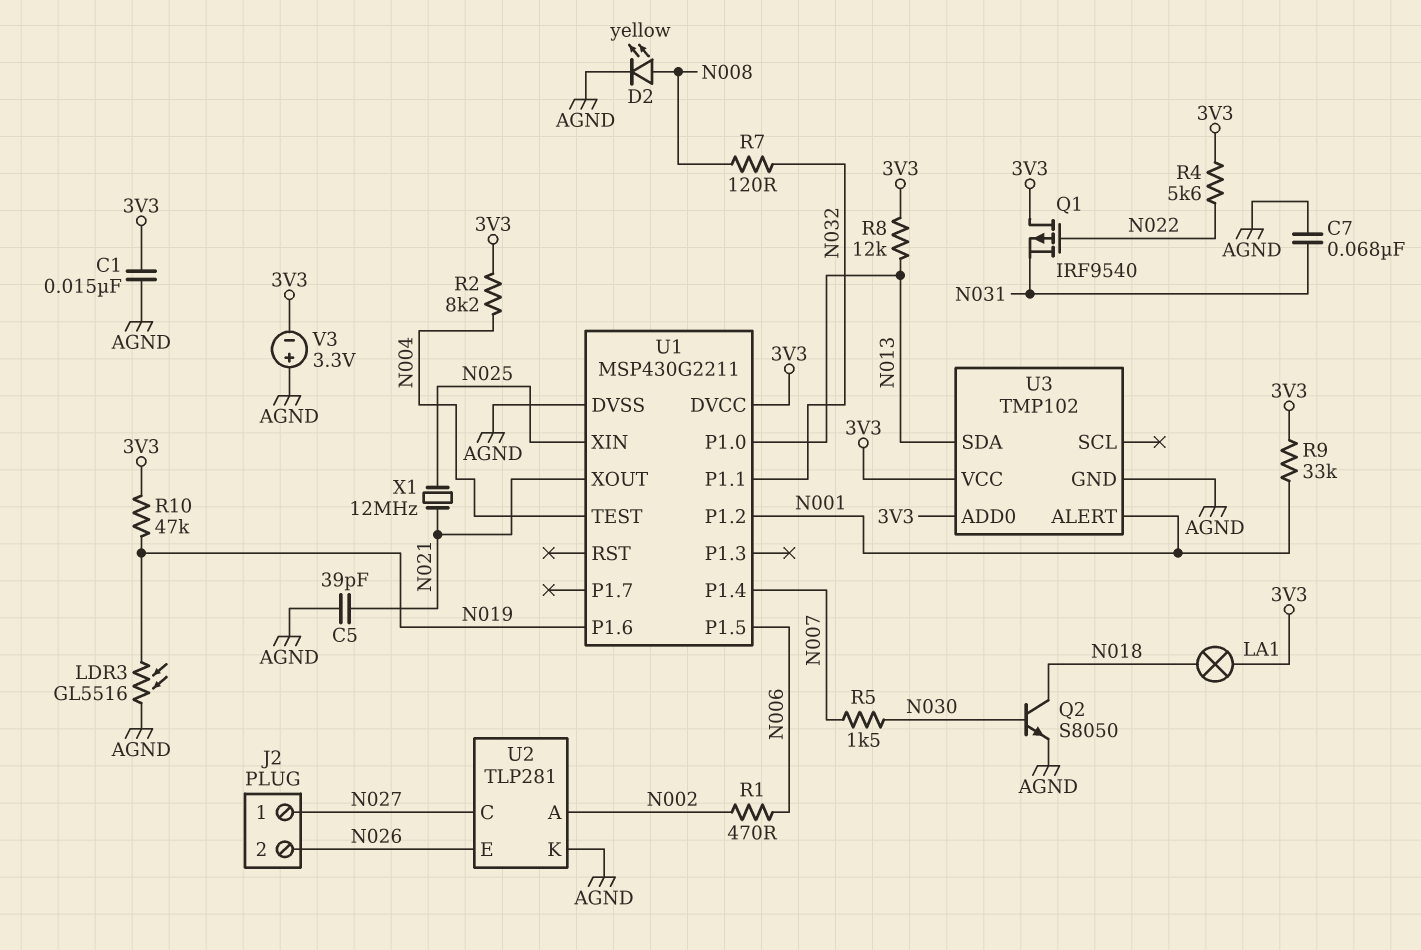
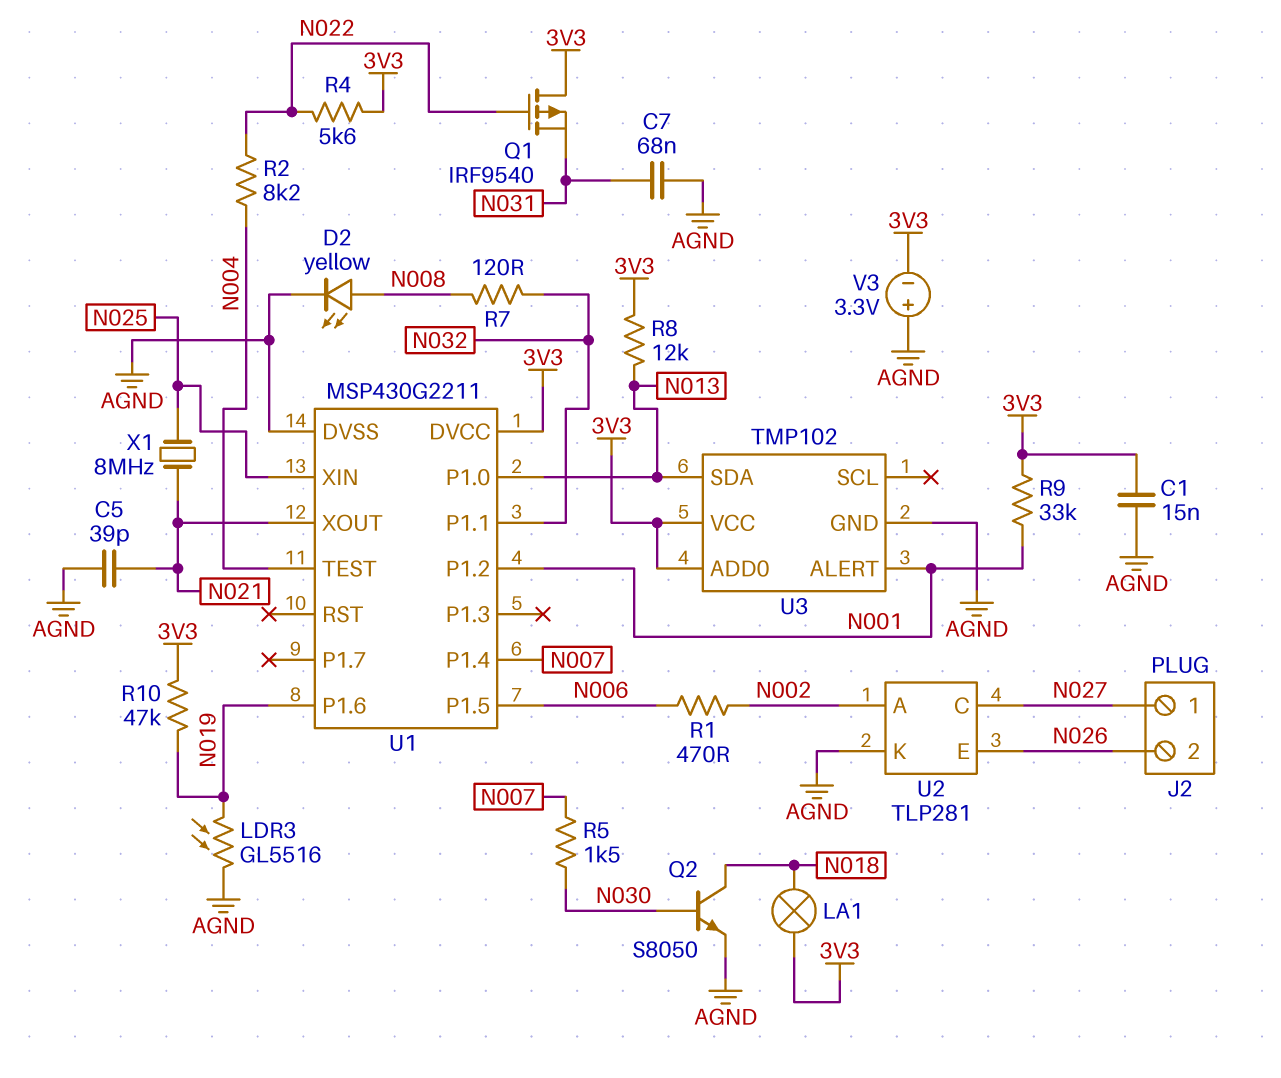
R2: 8.2k (3V3, N004) -> 8.2k (N004, N022)
X1: 12MHz (N021, N025) -> 8MHz (N021, N025)

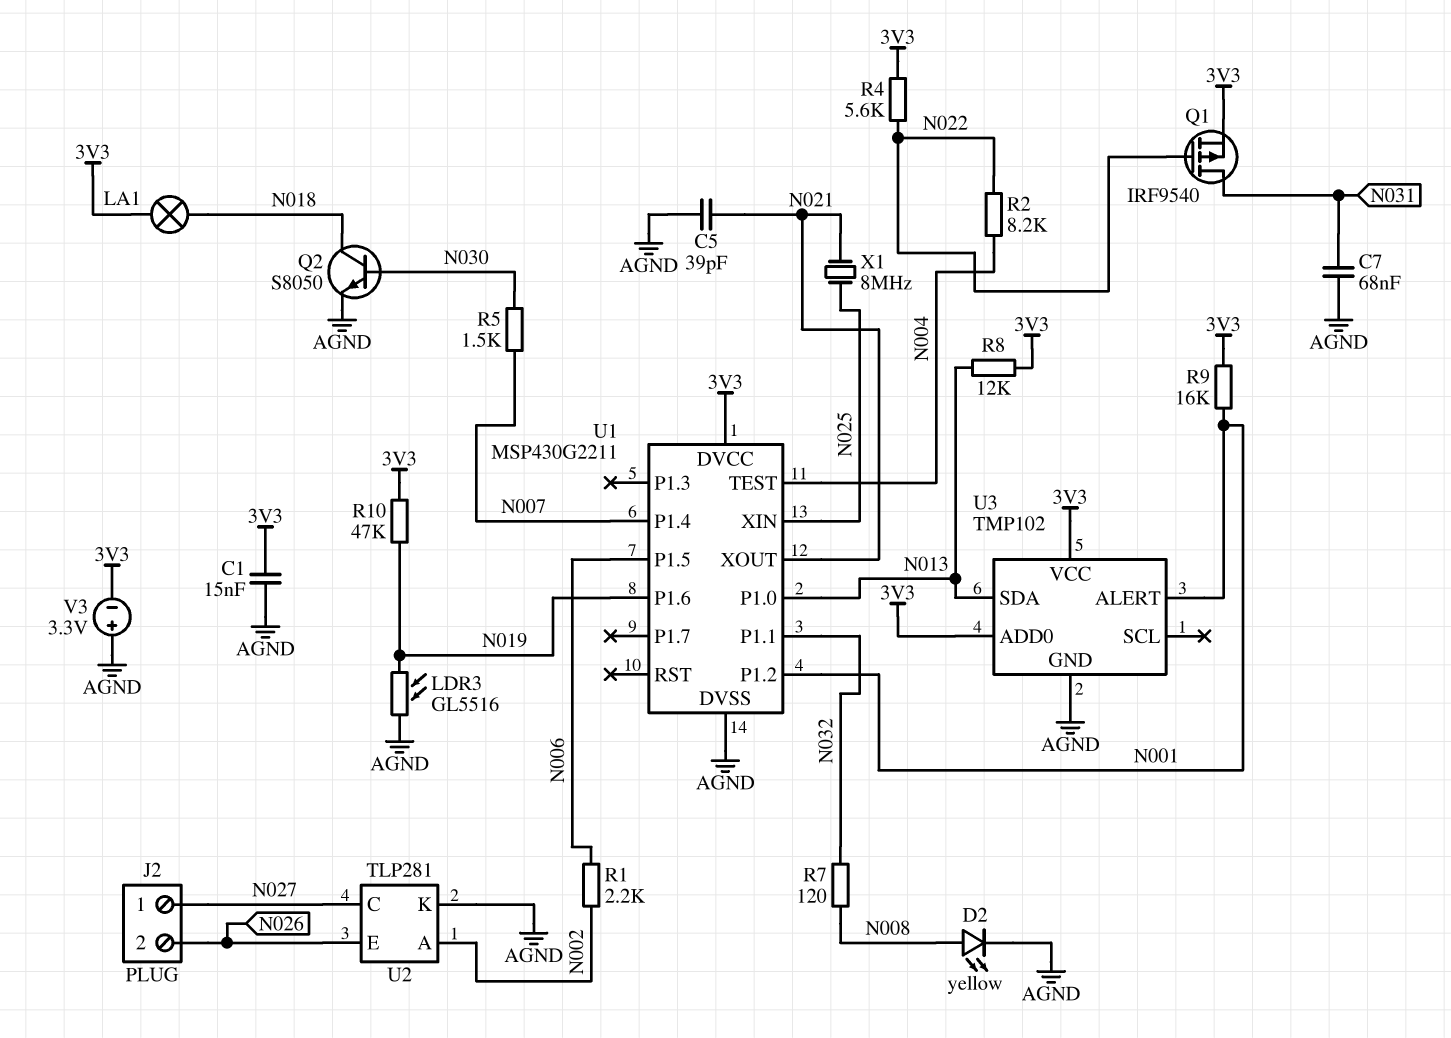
Q1: PMOS IRF9540 (G N022, D 3V3, S N031) -> PMOS IRF9540 (G N022, D N031, S 3V3)
R1: 470 (N002, N006) -> 2.2k (N002, N006)
R9: 33k (3V3, N001) -> 16k (3V3, N001)

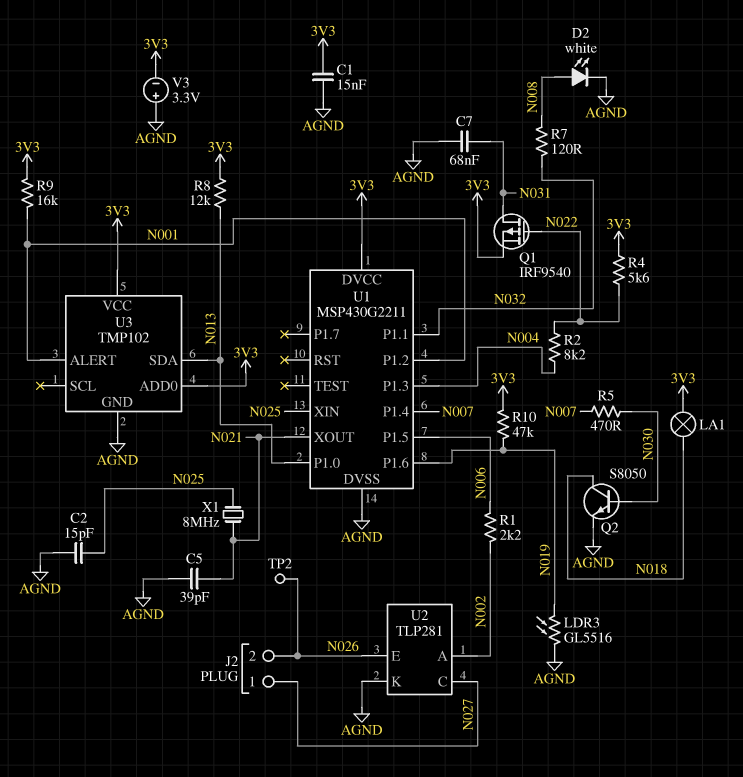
C2: none -> 15pF (AGND, N025)
D2: LED yellow (A N008, K AGND) -> LED white (A N008, K AGND)
R5: 1.5k (N007, N030) -> 470 (N007, N030)
TP2: none -> test point (N026)
U1 pin P1.3: none -> N004
U1 pin TEST: N004 -> none

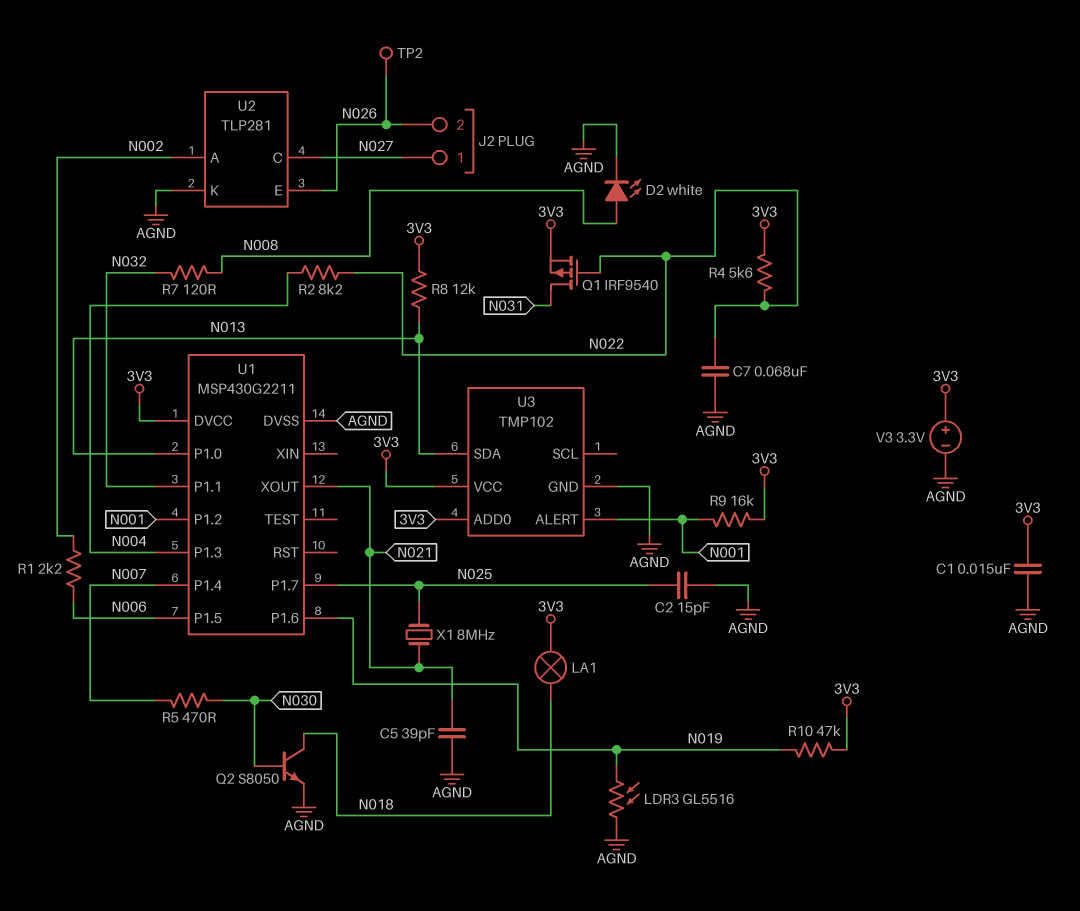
C7: 68nF (AGND, N031) -> 68nF (AGND, N022)
U1 pin P1.7: none -> N025
U1 pin XIN: N025 -> none
V3: 3.3V (plus AGND, minus 3V3) -> 3.3V (plus 3V3, minus AGND)

